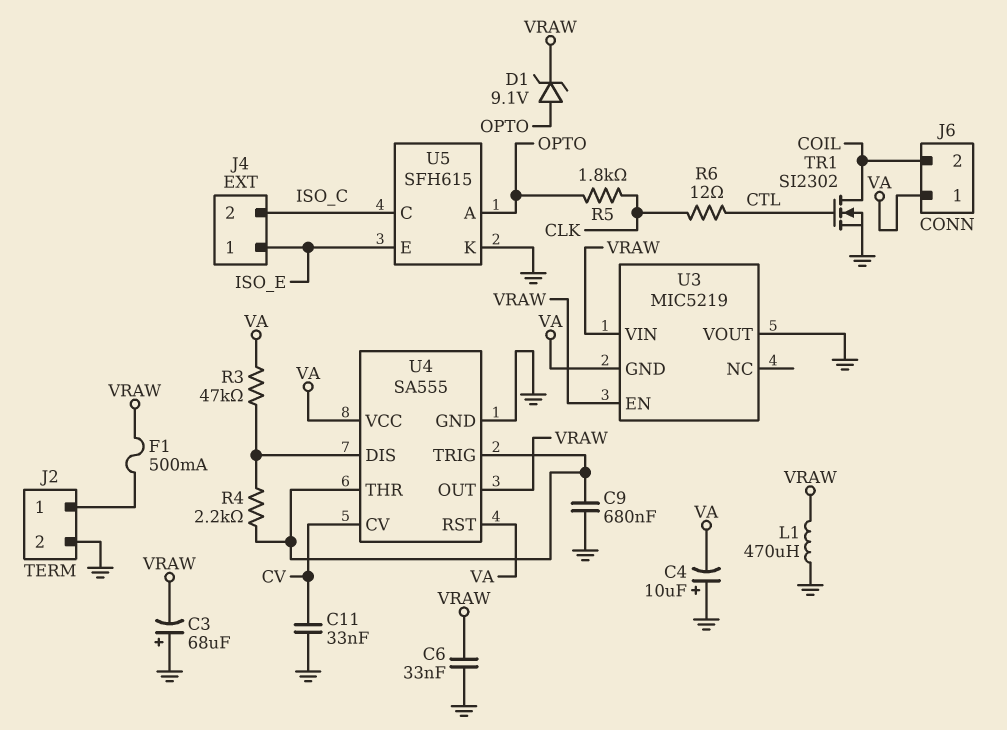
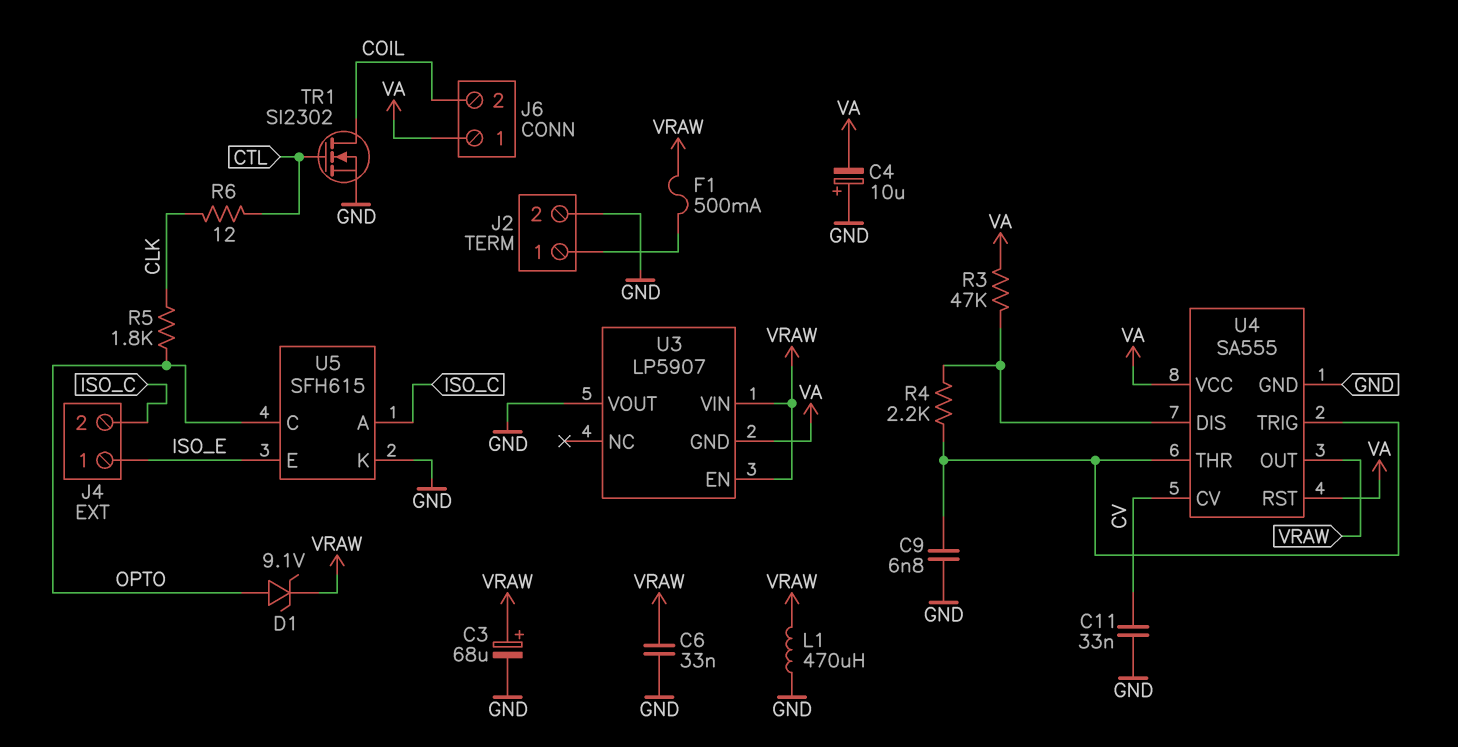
C3: 68uF (plus GND, minus VRAW) -> 68uF (plus VRAW, minus GND)
C9: 680nF (GND, U4/THR) -> 6.8nF (GND, U4/THR)
U3: MIC5219 -> LP5907
U5 pin A: OPTO -> ISO_C
U5 pin C: ISO_C -> OPTO

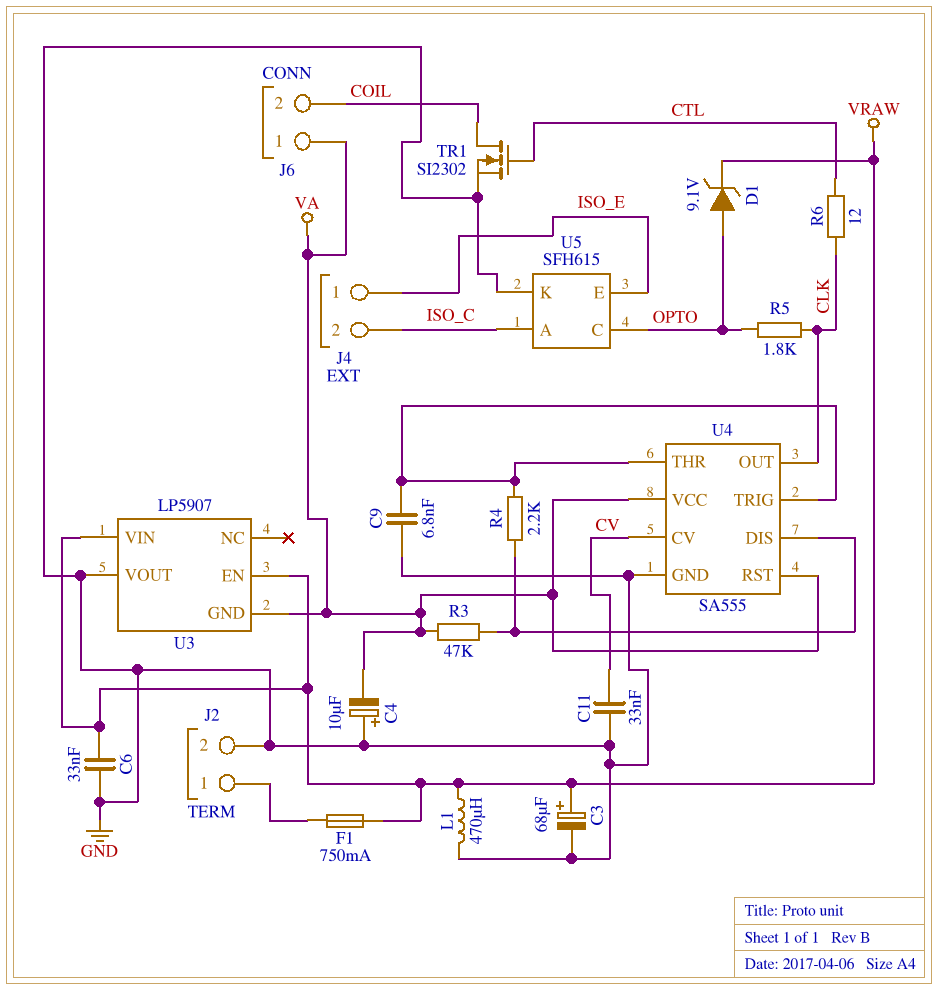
F1: 500mA (J2/1, VRAW) -> 750mA (J2/1, VRAW)
U4 pin OUT: VRAW -> CLK

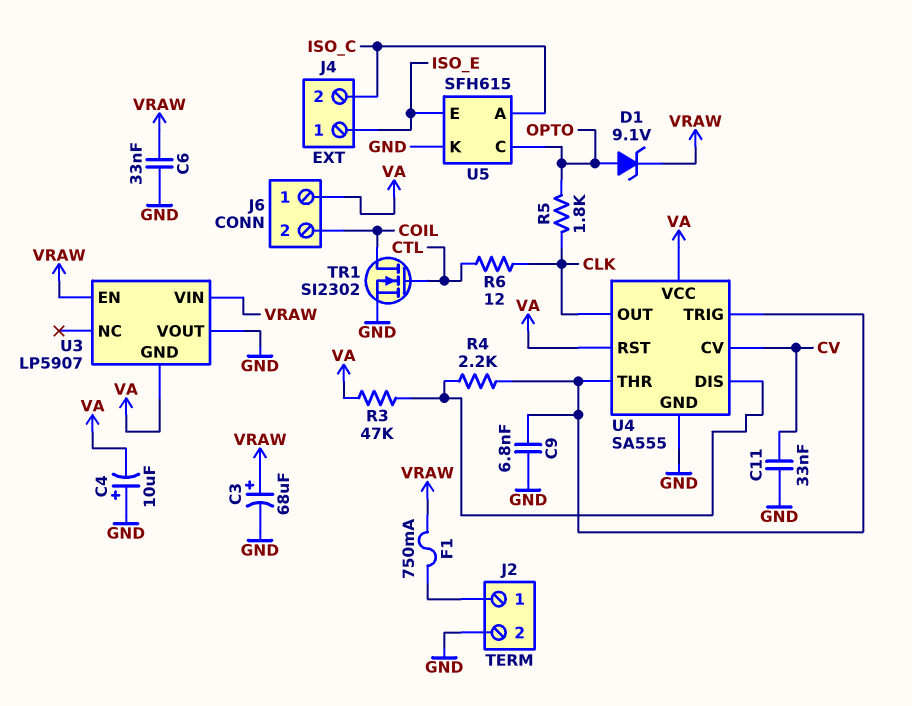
L1: 470uH (GND, VRAW) -> none

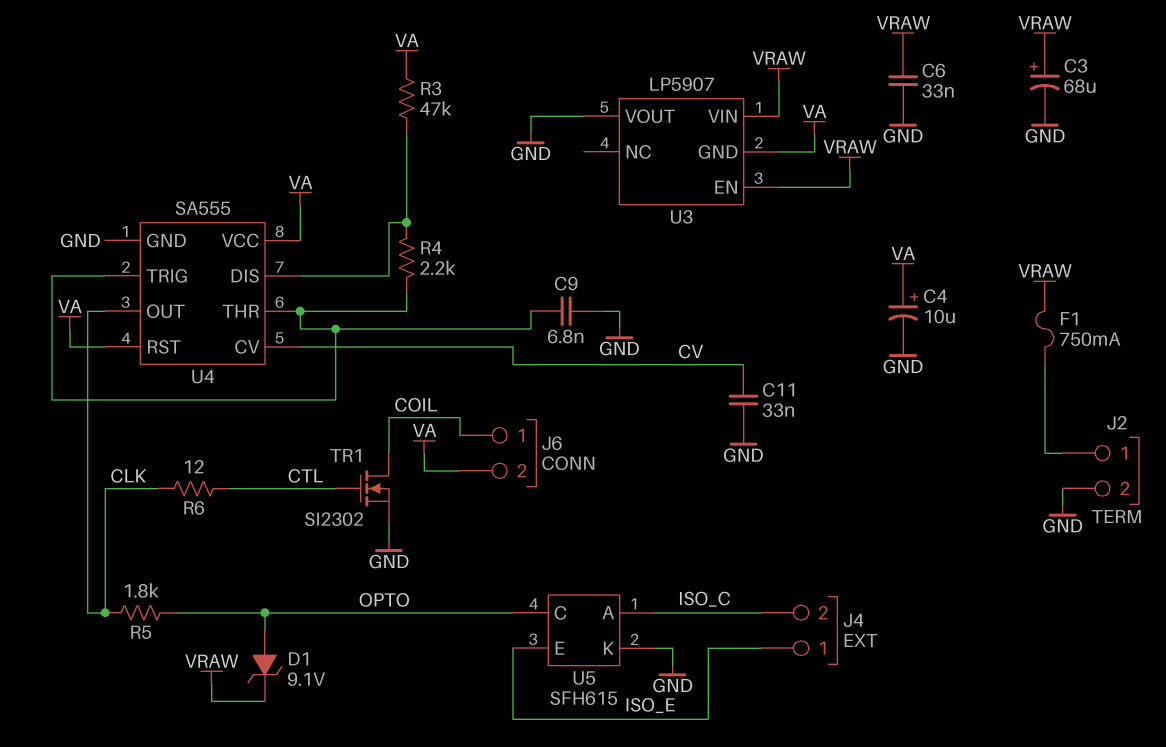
C4: 10uF (plus GND, minus VA) -> 10uF (plus VA, minus GND)
J6 pin 1: VA -> COIL
J6 pin 2: COIL -> VA

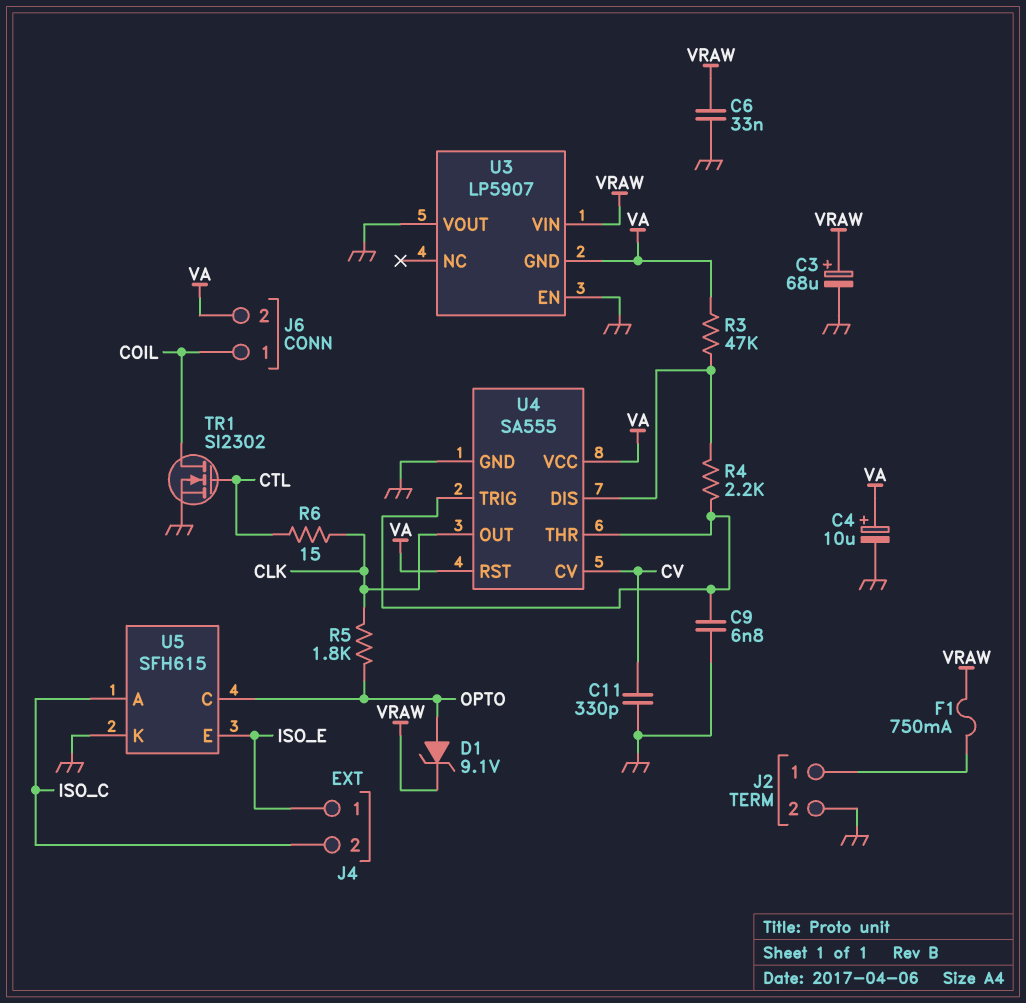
C11: 33nF (CV, GND) -> 330pF (CV, GND)
R6: 12 (CLK, CTL) -> 15 (CLK, CTL)
U3 pin EN: VRAW -> GND

